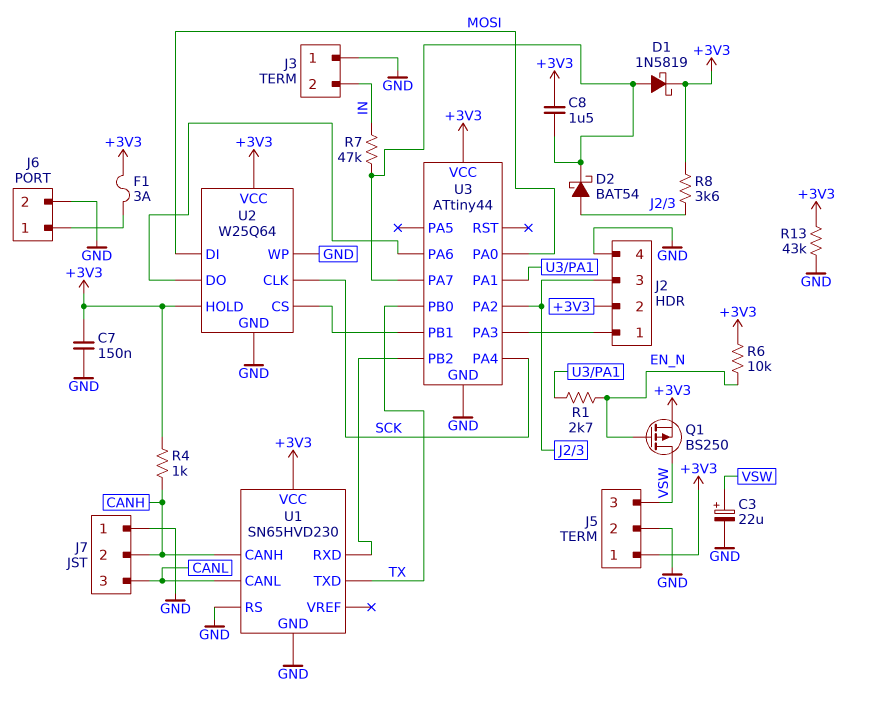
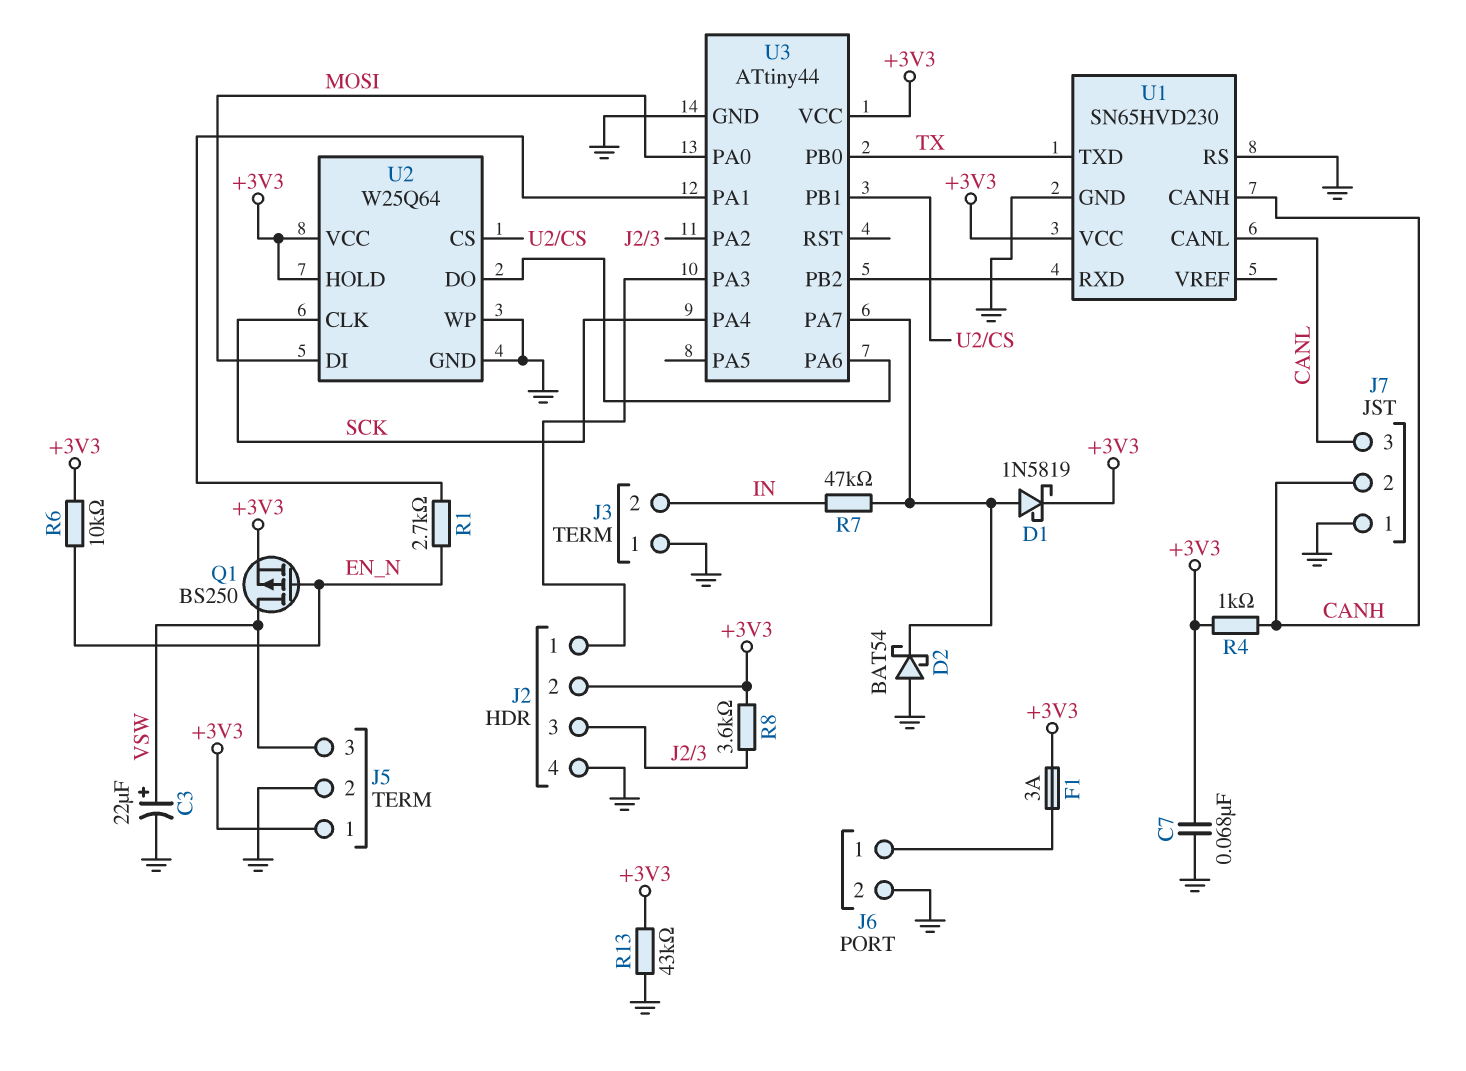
C7: 150nF (+3V3, GND) -> 68nF (+3V3, GND)
C8: 1.5uF (+3V3, U3/PA7) -> none
D2: schottky BAT54 (A J2/3, K U3/PA7) -> schottky BAT54 (A GND, K U3/PA7)

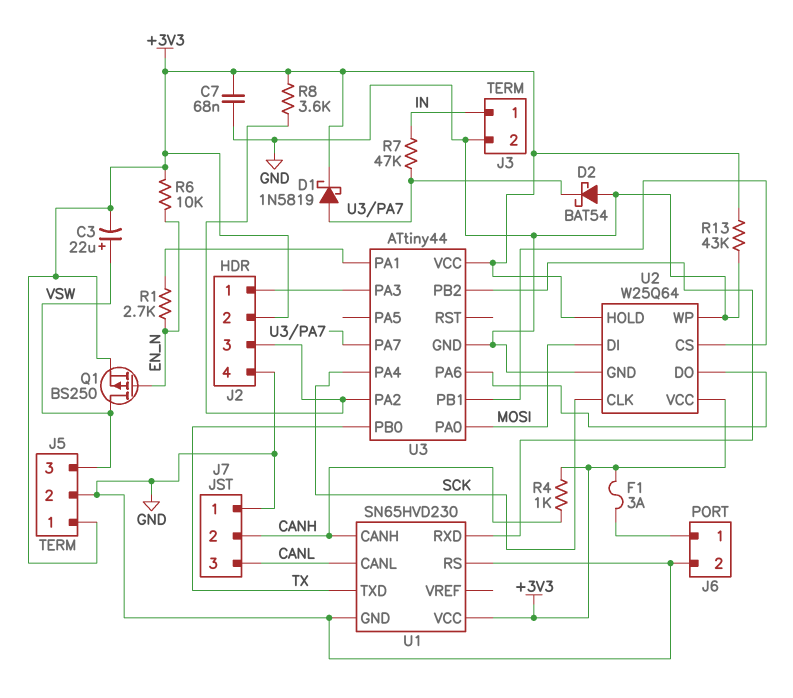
C3: 22uF (plus VSW, minus GND) -> 22uF (plus VSW, minus +3V3)
J3 pin 1: GND -> IN
J3 pin 2: IN -> GND

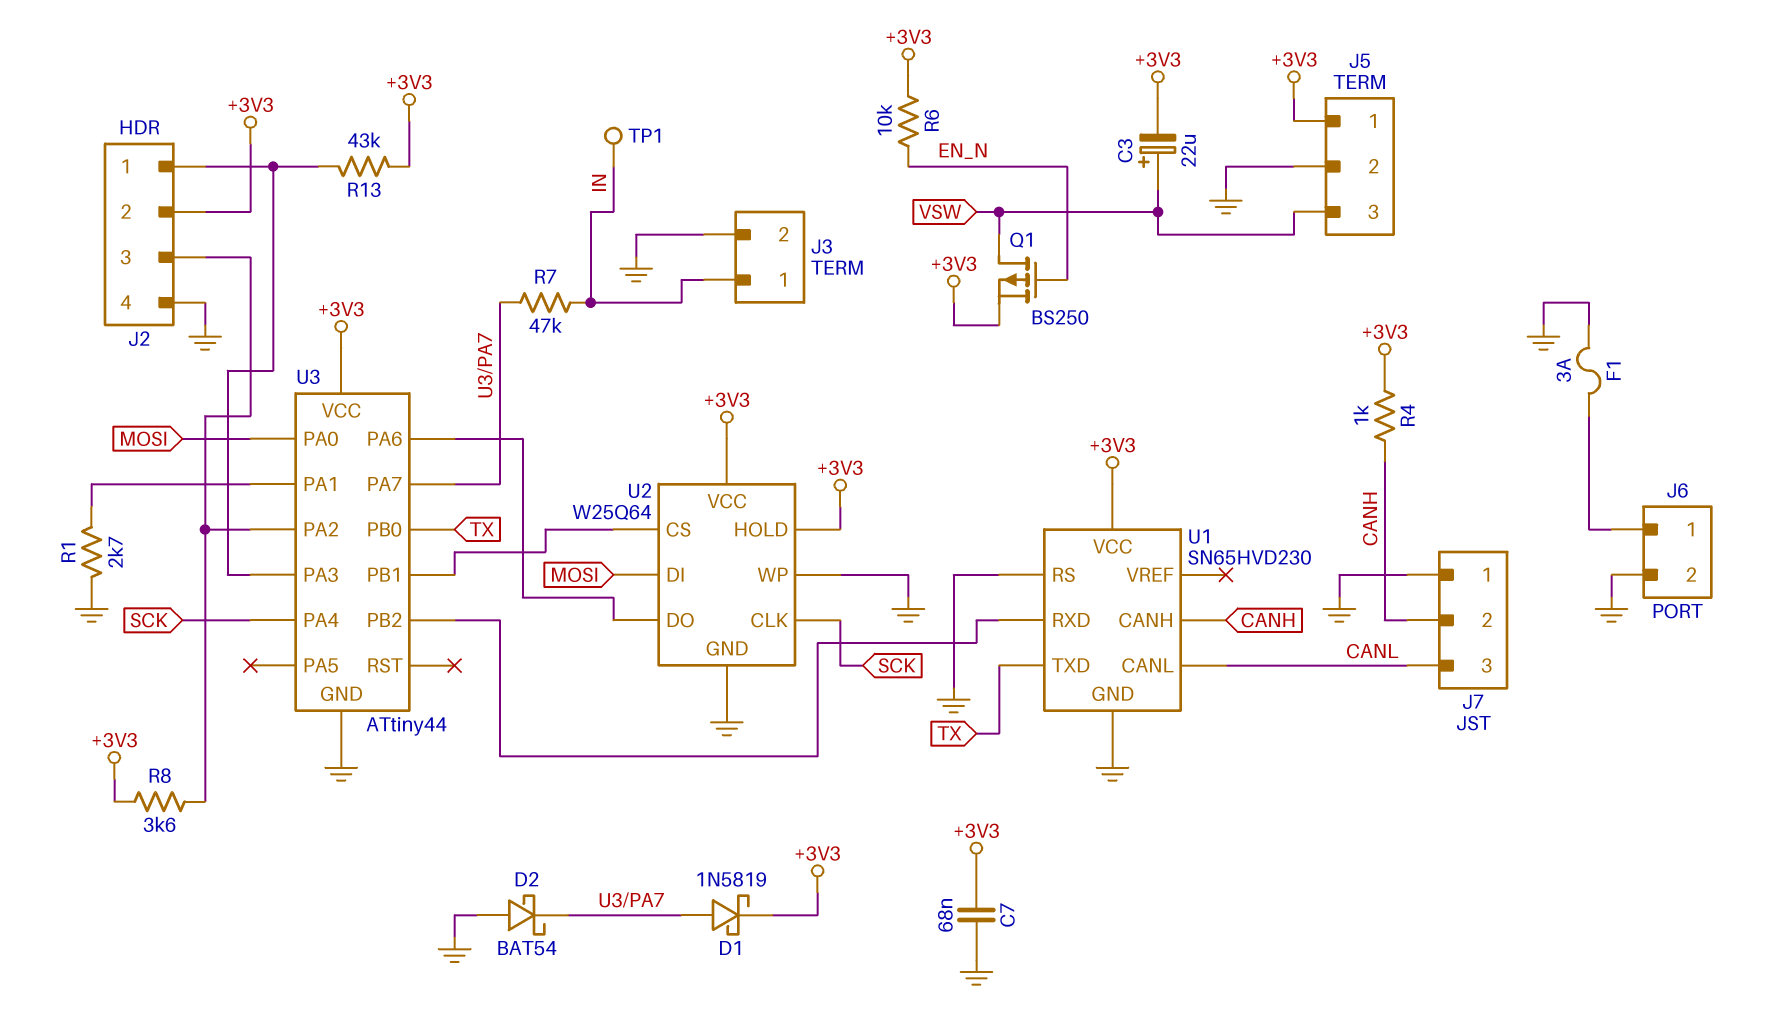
F1: 3A (+3V3, J6/1) -> 3A (GND, J6/1)
R1: 2.7k (EN_N, U3/PA1) -> 2.7k (GND, U3/PA1)
R13: 43k (+3V3, GND) -> 43k (+3V3, J2/1)
TP1: none -> test point (IN)

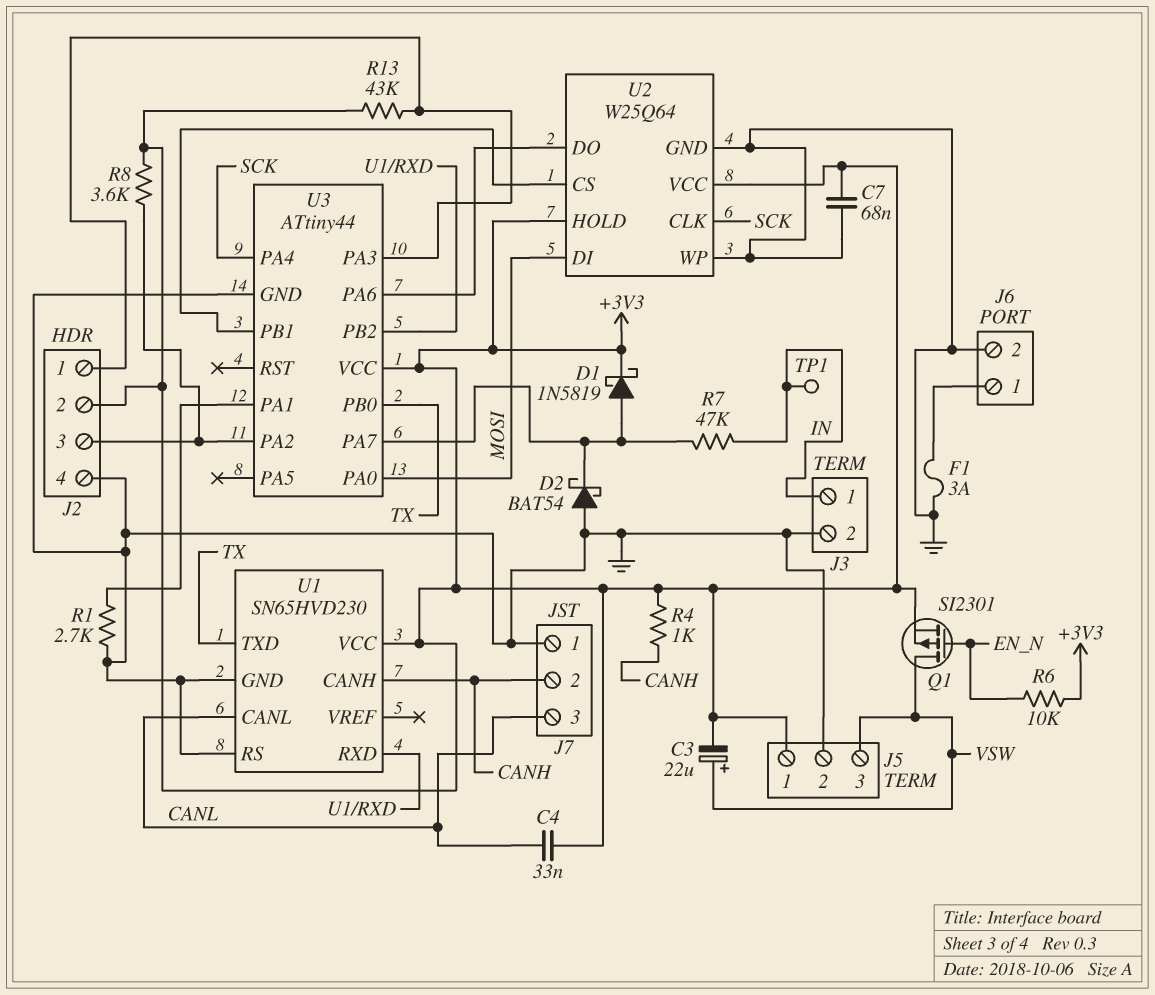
C4: none -> 33nF (+3V3, CANL)
Q1: PMOS BS250 (G EN_N, D VSW, S +3V3) -> PMOS SI2301 (G EN_N, D VSW, S +3V3)

